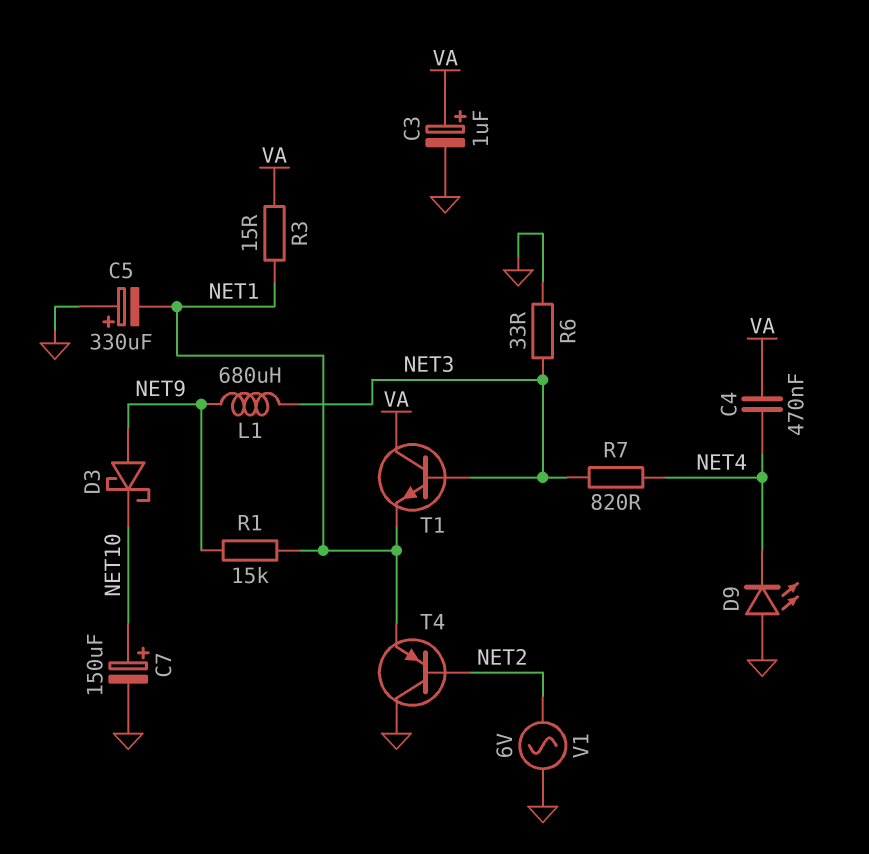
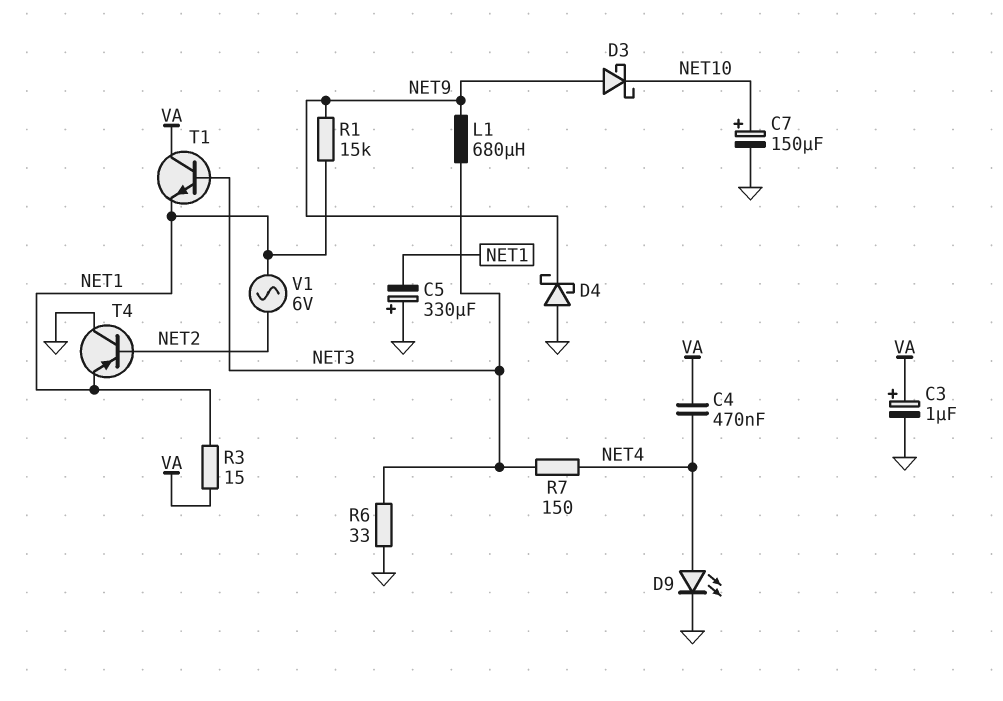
D4: none -> schottky (A GND, K NET9)
D9: LED (A GND, K NET4) -> LED (A NET4, K GND)
R7: 820 (NET3, NET4) -> 150 (NET3, NET4)
V1: AC 6V (GND, NET2) -> AC 6V (NET1, NET2)

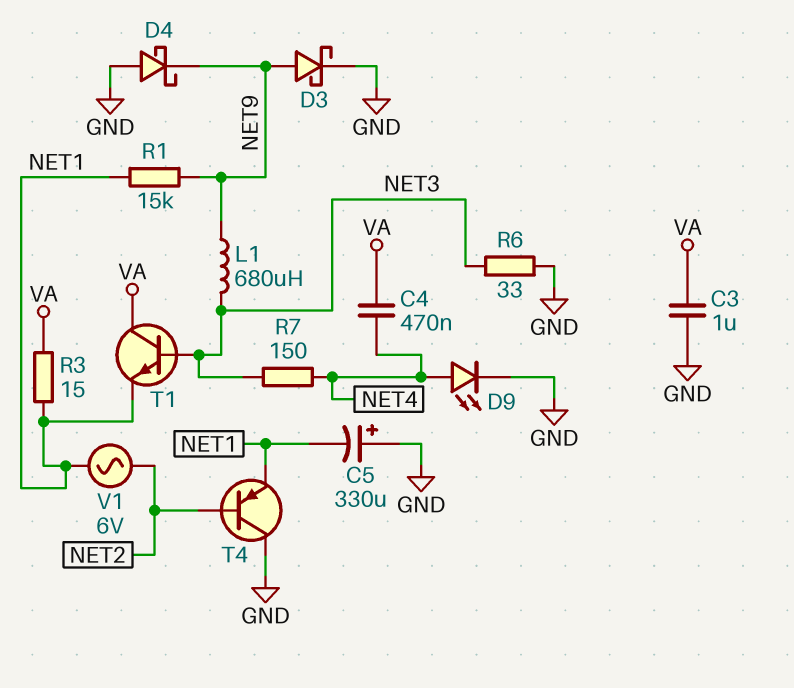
C3: 1uF (plus VA, minus GND) -> 1uF (GND, VA)
C7: 150uF (plus NET10, minus GND) -> none
D3: schottky (A NET9, K NET10) -> schottky (A NET9, K GND)

